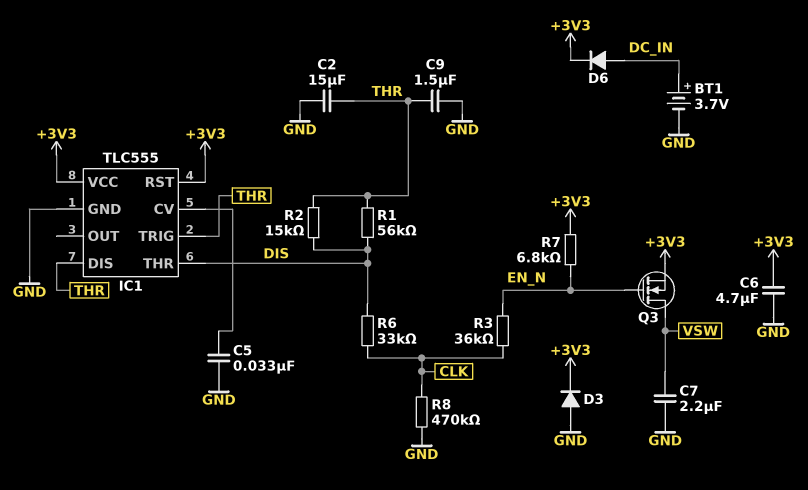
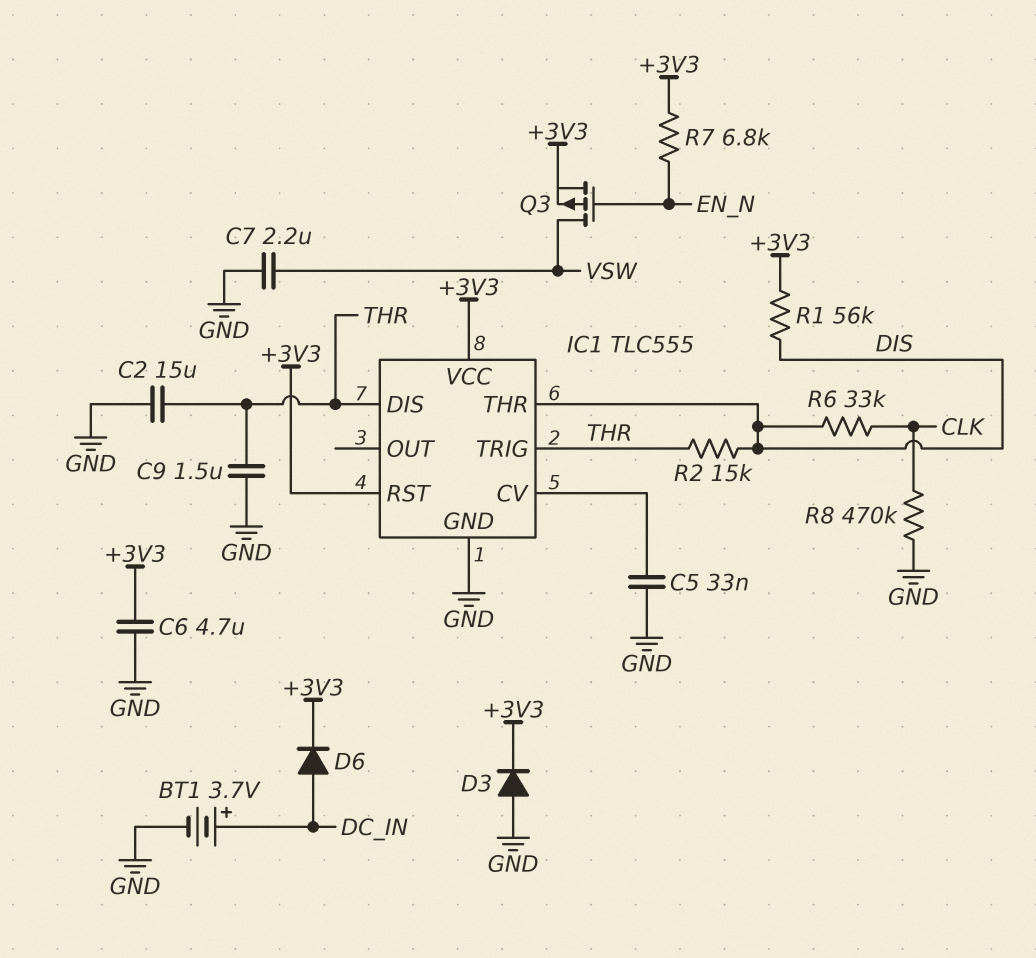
Q3: NMOS (G EN_N, D VSW, S +3V3) -> PMOS (G EN_N, D VSW, S +3V3)
R1: 56k (DIS, THR) -> 56k (+3V3, DIS)
R3: 36k (CLK, EN_N) -> none

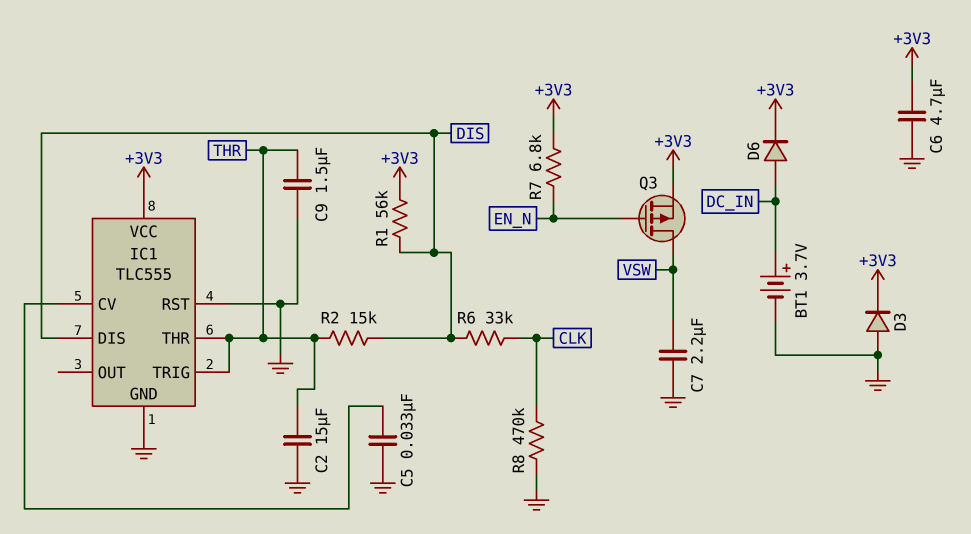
IC1 pin DIS: THR -> DIS
IC1 pin RST: +3V3 -> GND
IC1 pin THR: DIS -> THR

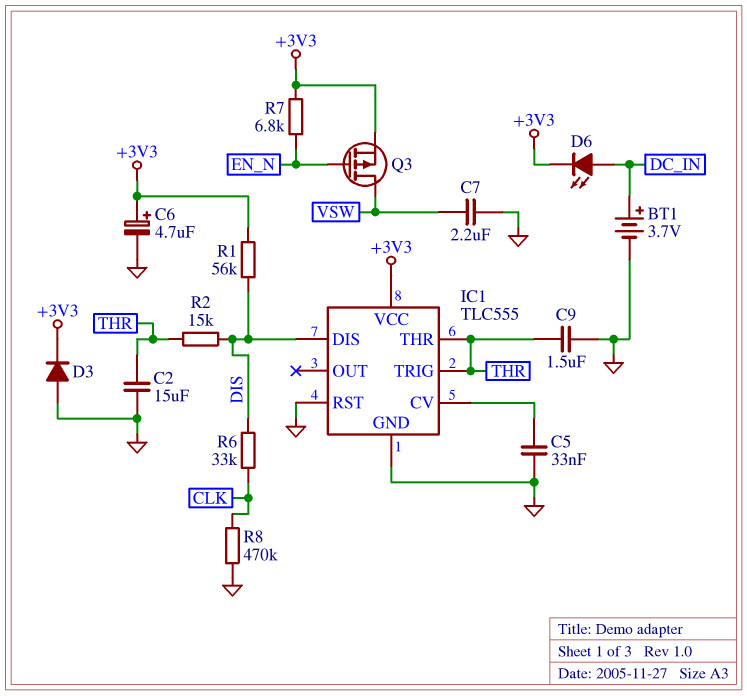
C6: 4.7uF (+3V3, GND) -> 4.7uF (plus +3V3, minus GND)
D6: diode (A DC_IN, K +3V3) -> LED (A DC_IN, K +3V3)

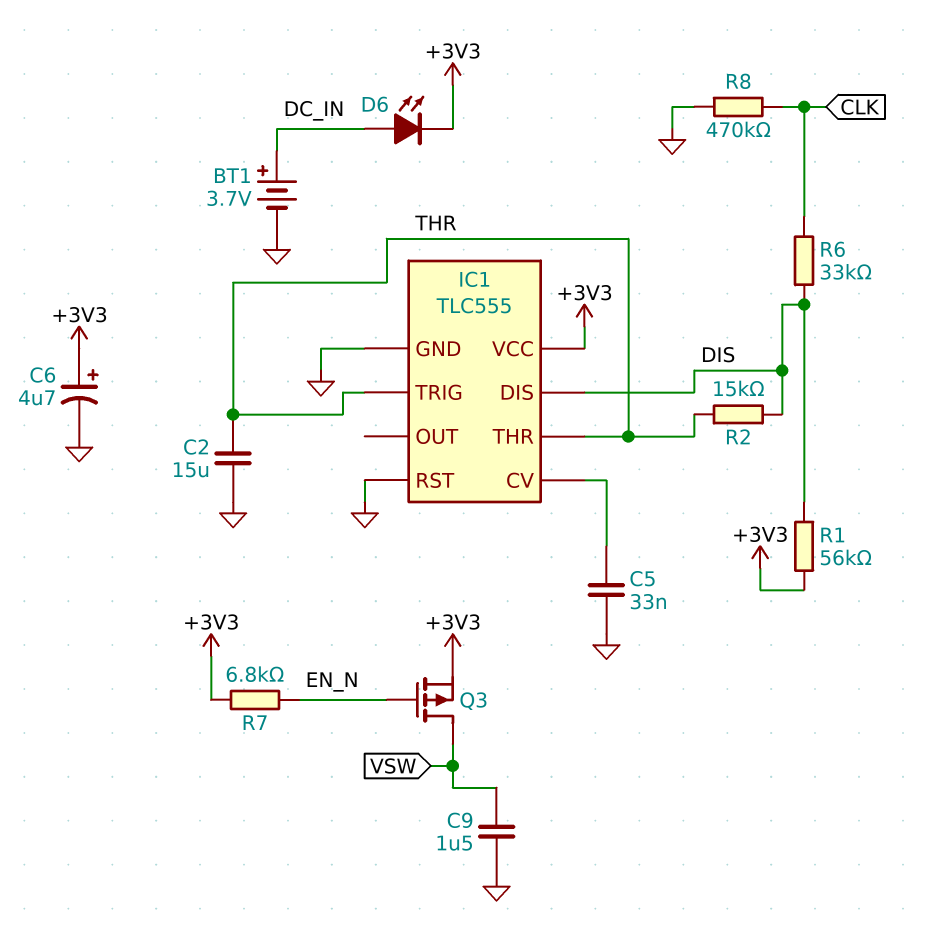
C7: 2.2uF (GND, VSW) -> none
C9: 1.5uF (GND, THR) -> 1.5uF (GND, VSW)
D3: diode (A GND, K +3V3) -> none

